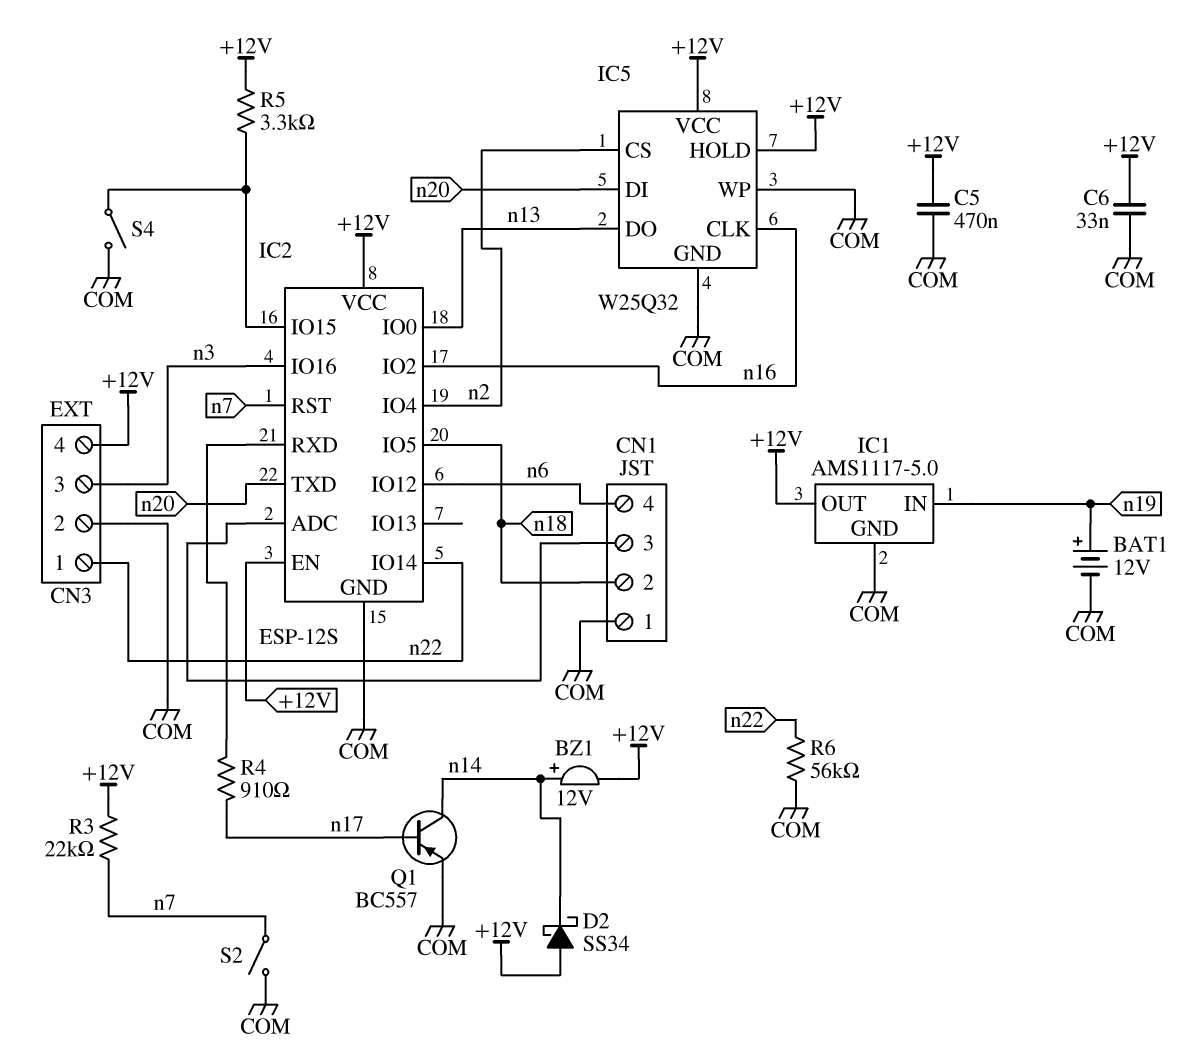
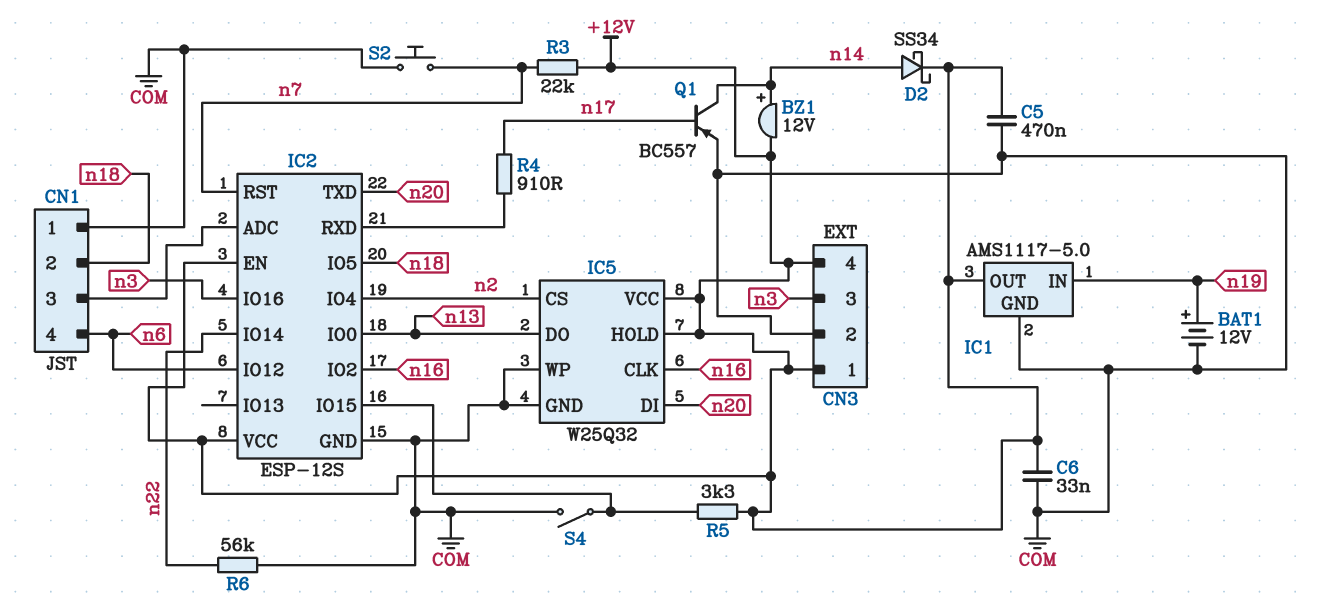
CN3 pin 1: n22 -> +12V
D2: schottky SS34 (A +12V, K n14) -> schottky SS34 (A n14, K +12V)
S2: switch (COM, n7) -> button (COM, n7)

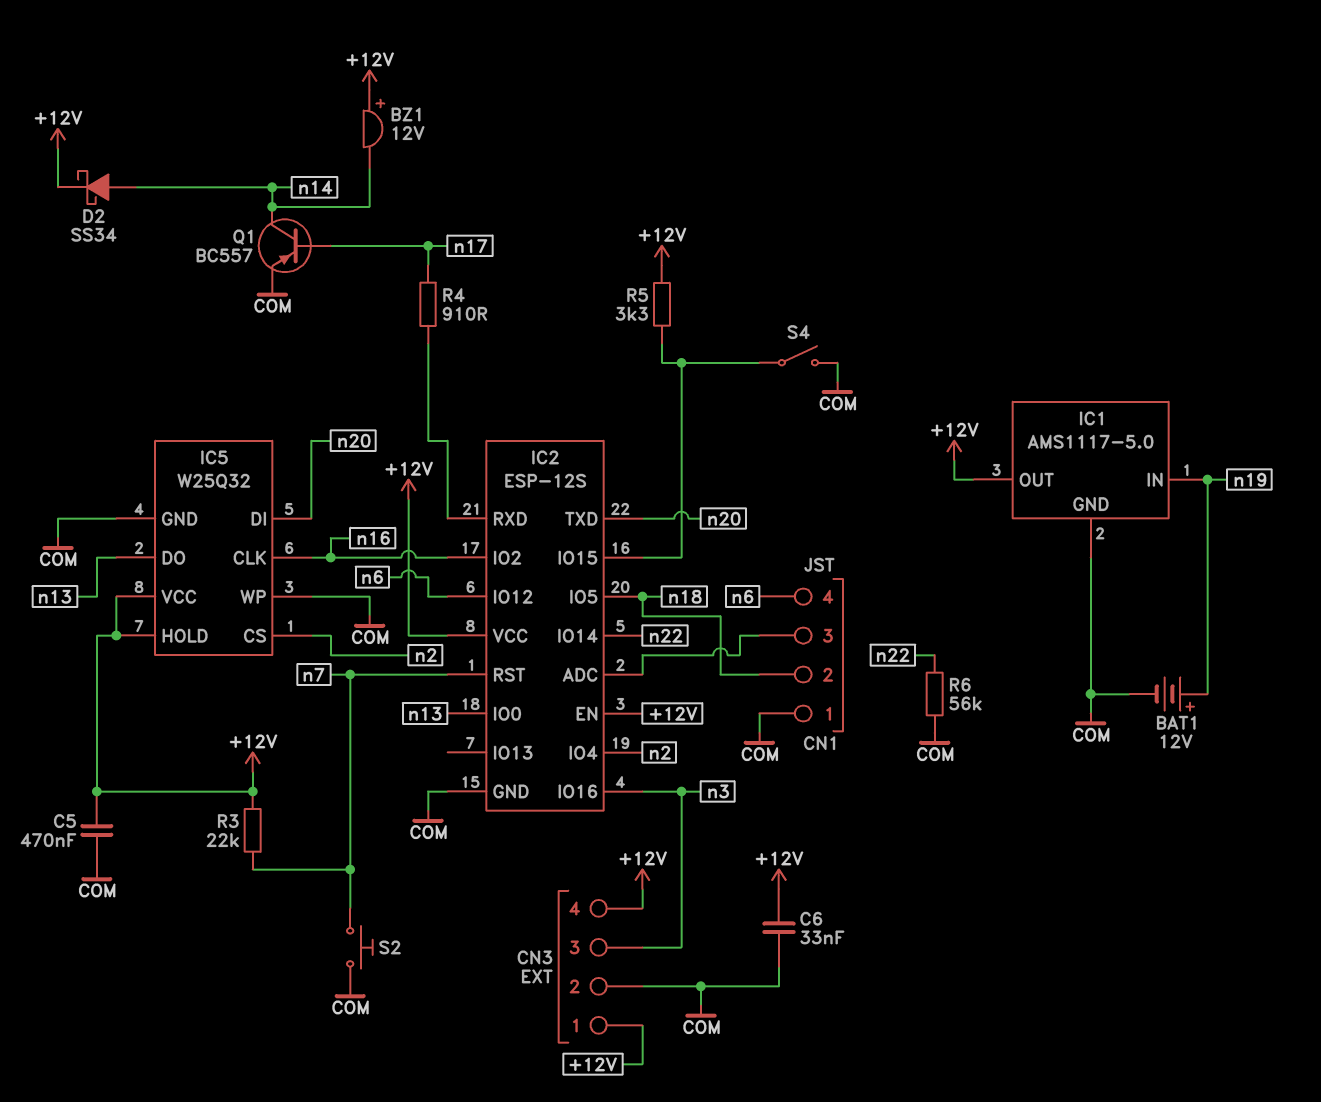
BZ1: buzzer 12V (plus n14, minus +12V) -> buzzer 12V (plus +12V, minus n14)

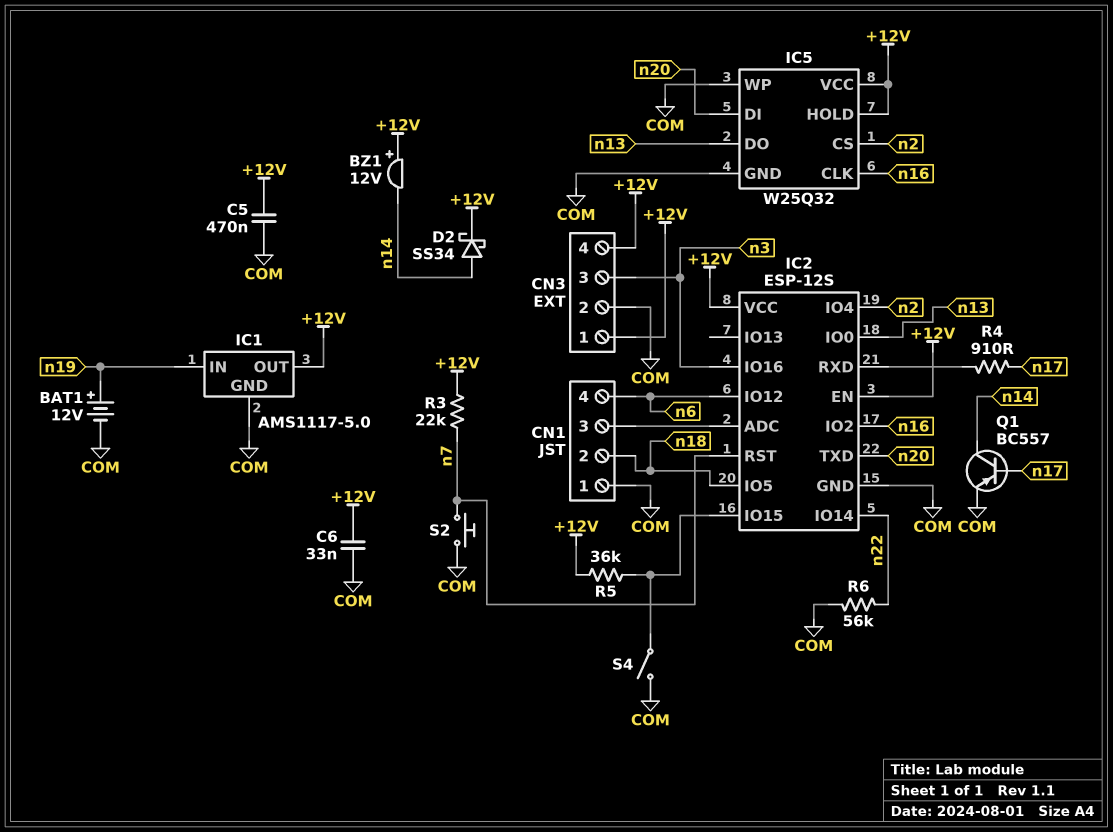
R5: 3.3k (+12V, IC2/IO15) -> 36k (+12V, IC2/IO15)

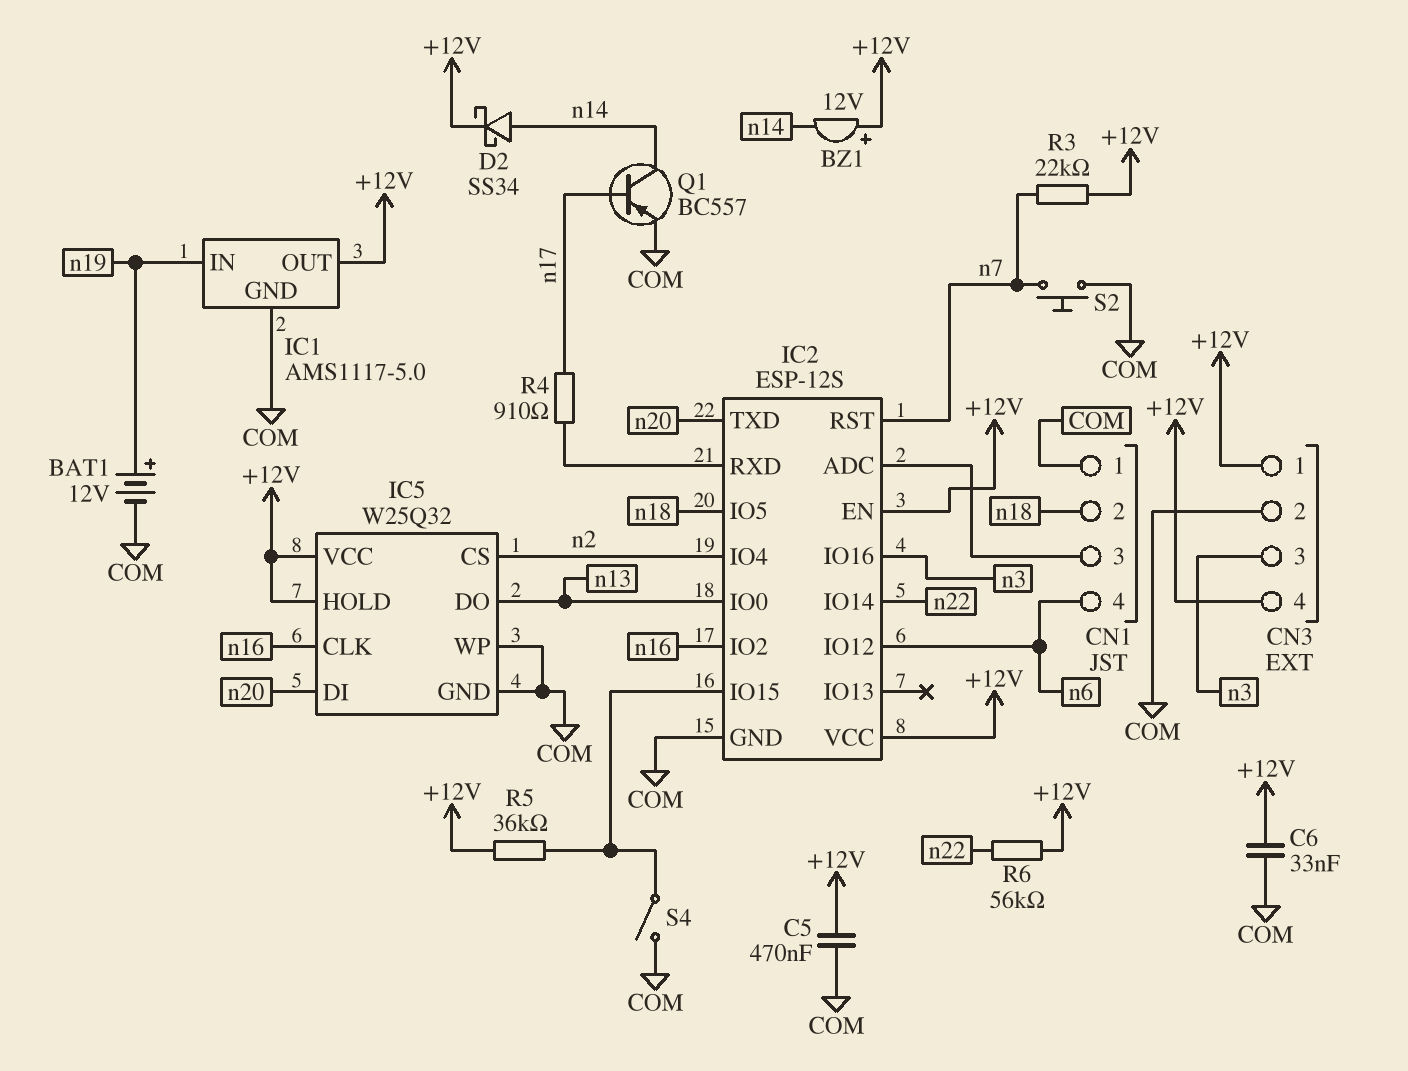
R6: 56k (COM, n22) -> 56k (+12V, n22)

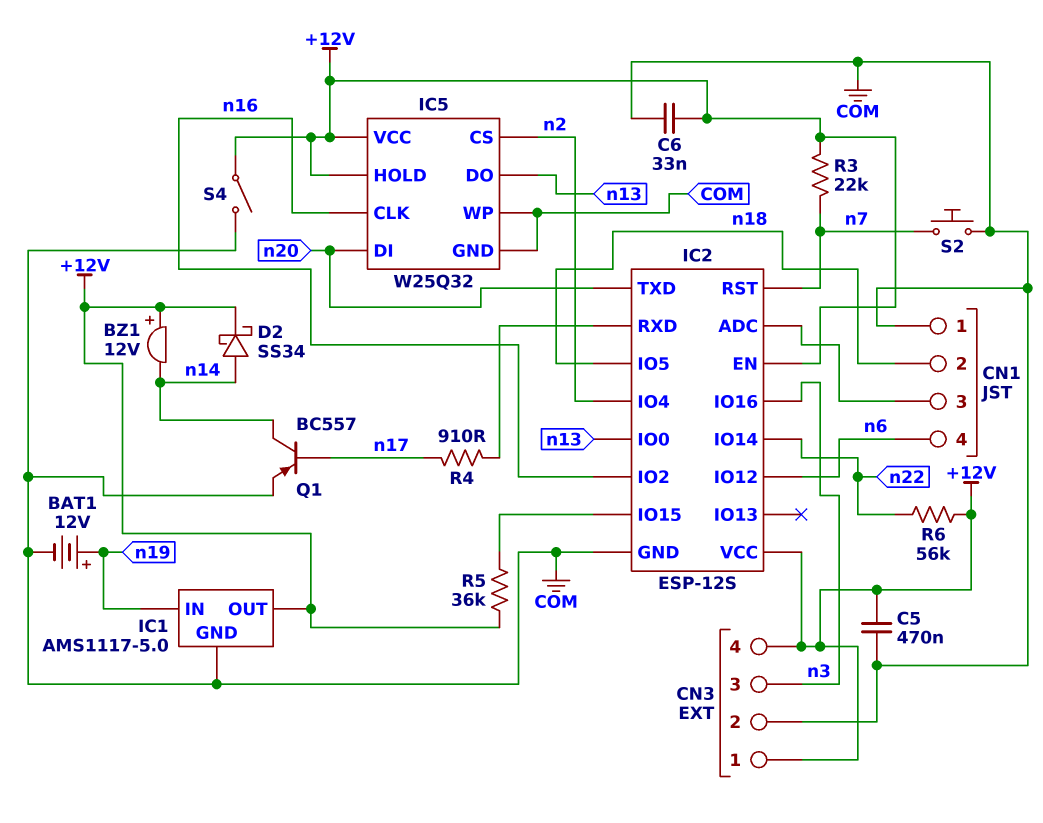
S4: switch (COM, IC2/IO15) -> switch (+12V, COM)

